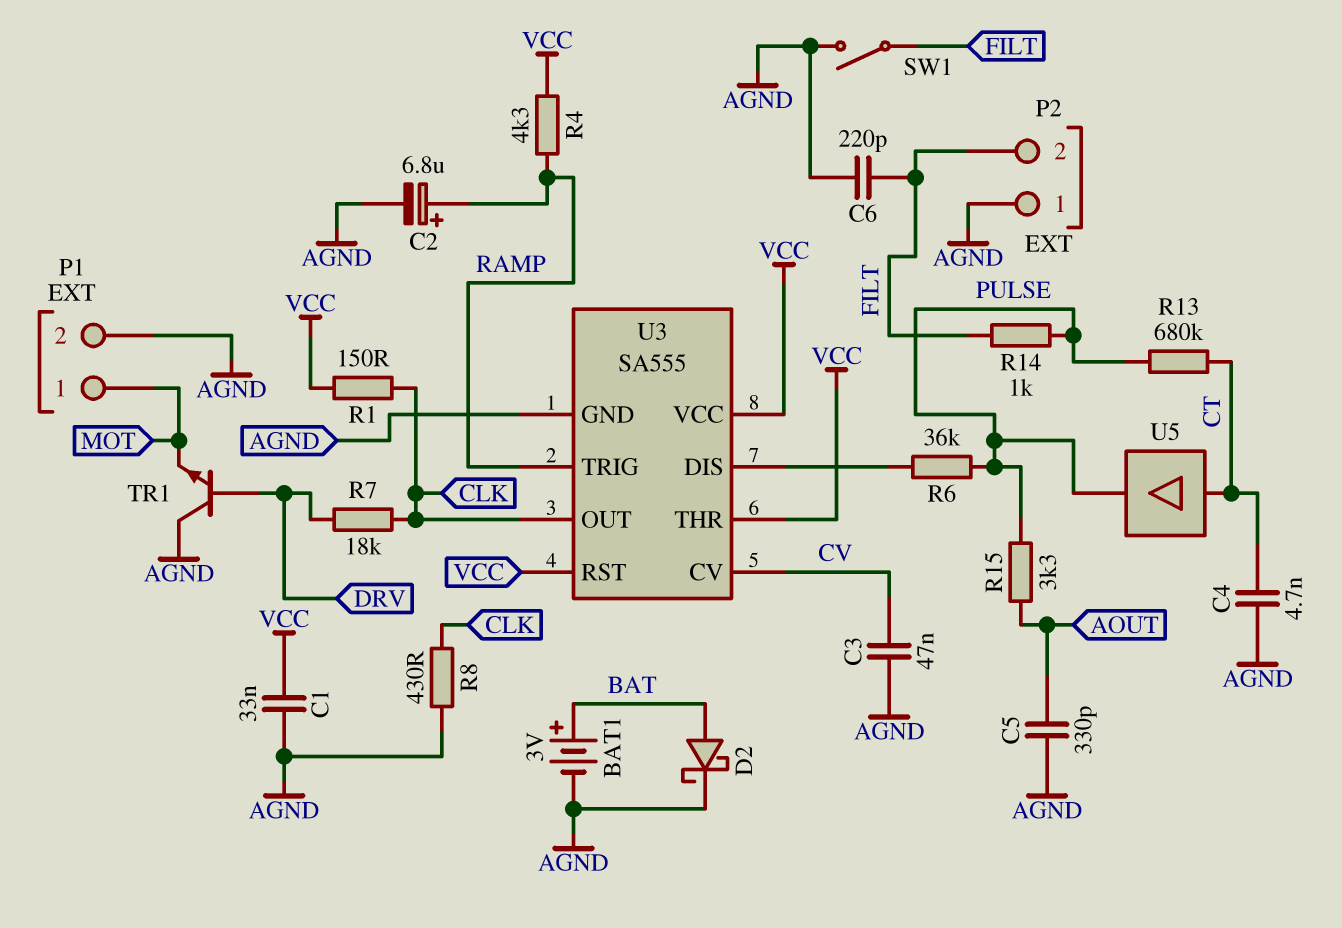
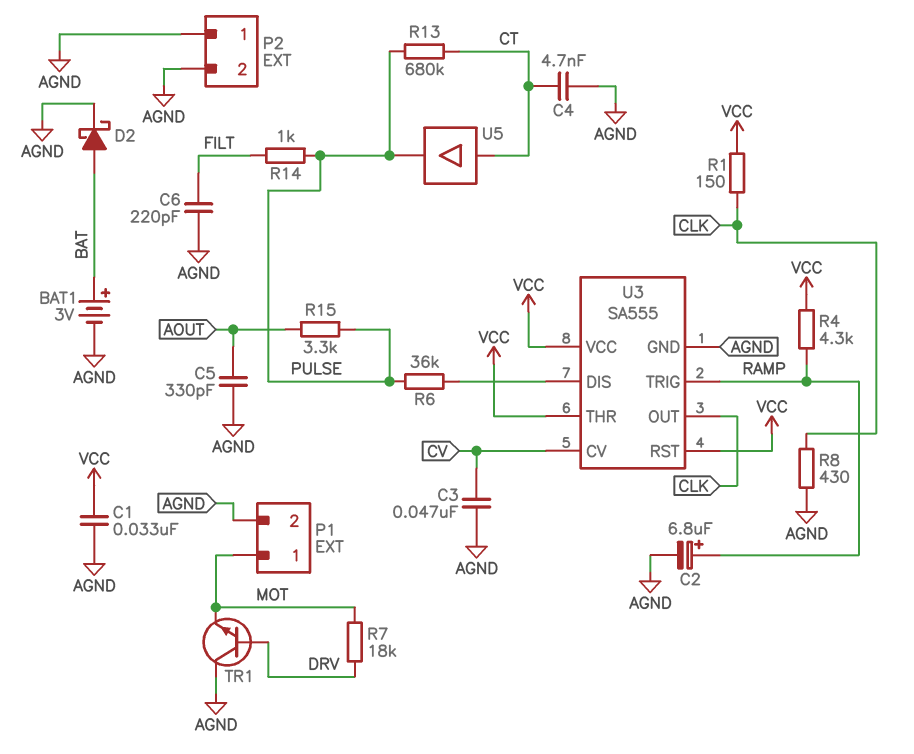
P2 pin 2: FILT -> AGND
R7: 18k (CLK, DRV) -> 18k (DRV, MOT)
SW1: switch (AGND, FILT) -> none

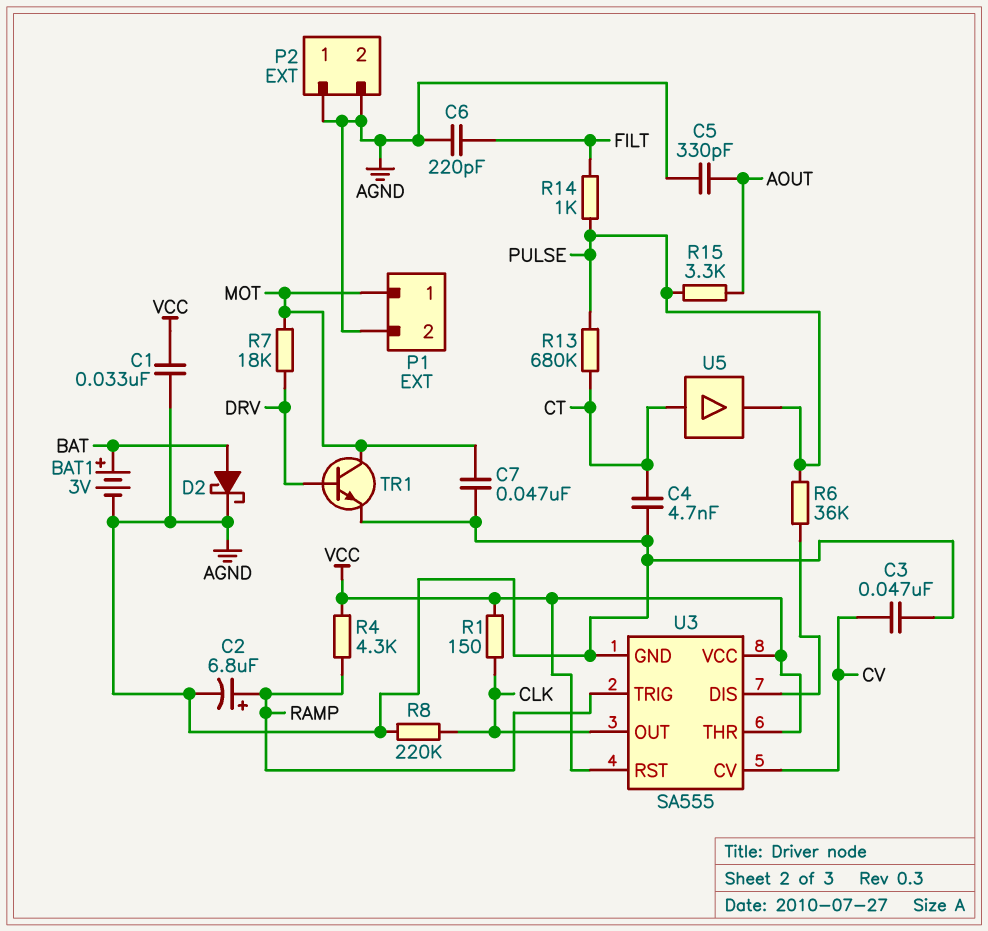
C7: none -> 47nF (AGND, MOT)
R8: 430 (AGND, CLK) -> 220k (AGND, CLK)
TR1: NPN (B DRV, C AGND, E MOT) -> NPN (B DRV, C MOT, E AGND)

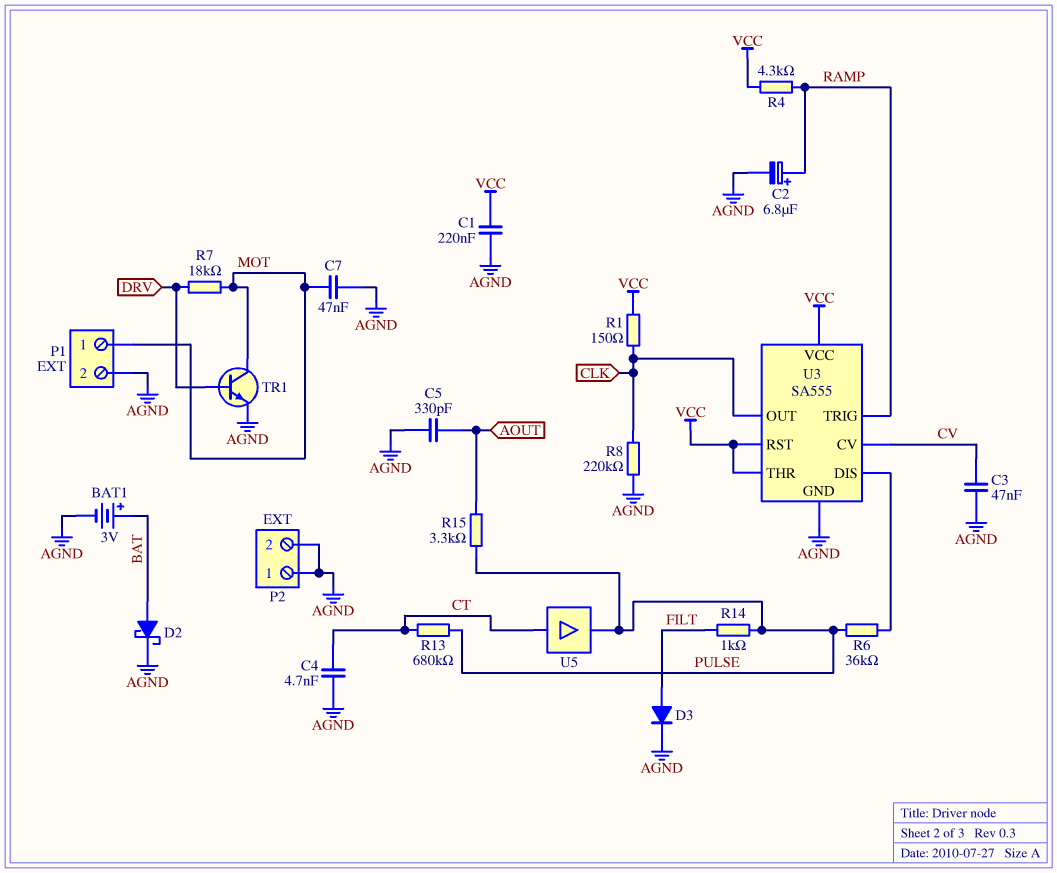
C1: 33nF (AGND, VCC) -> 220nF (AGND, VCC)
C6: 220pF (AGND, FILT) -> none
D3: none -> diode (A FILT, K AGND)

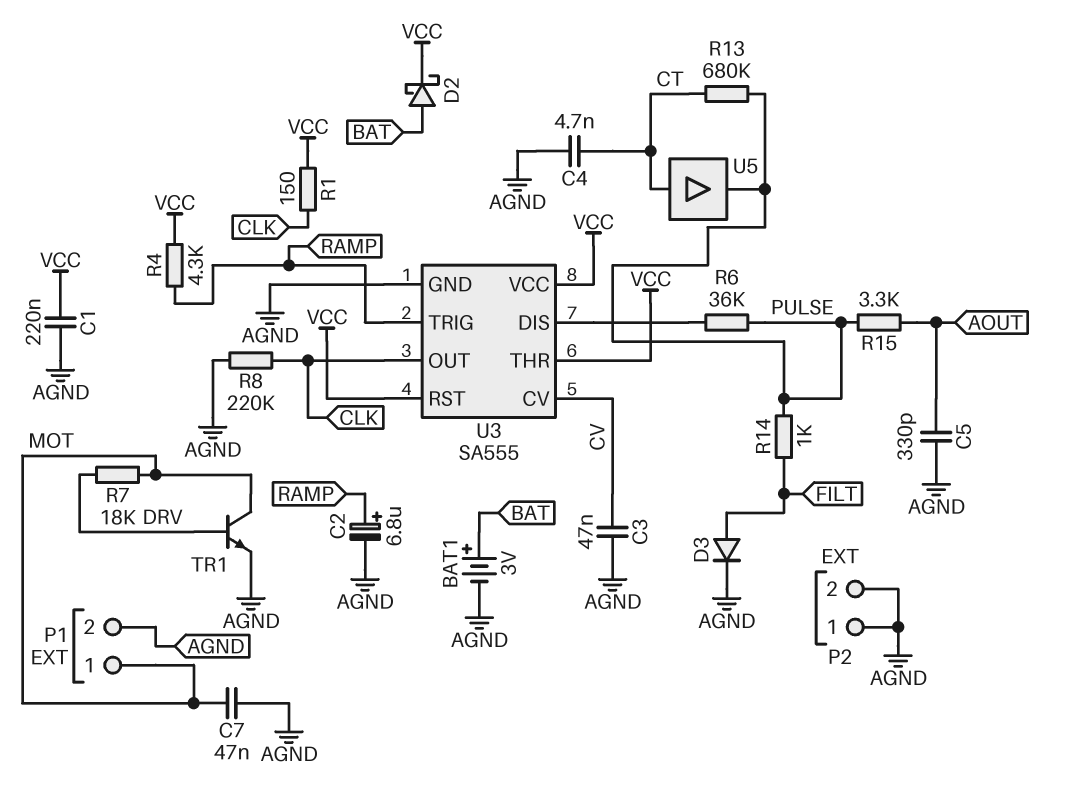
D2: schottky (A BAT, K AGND) -> schottky (A BAT, K VCC)

